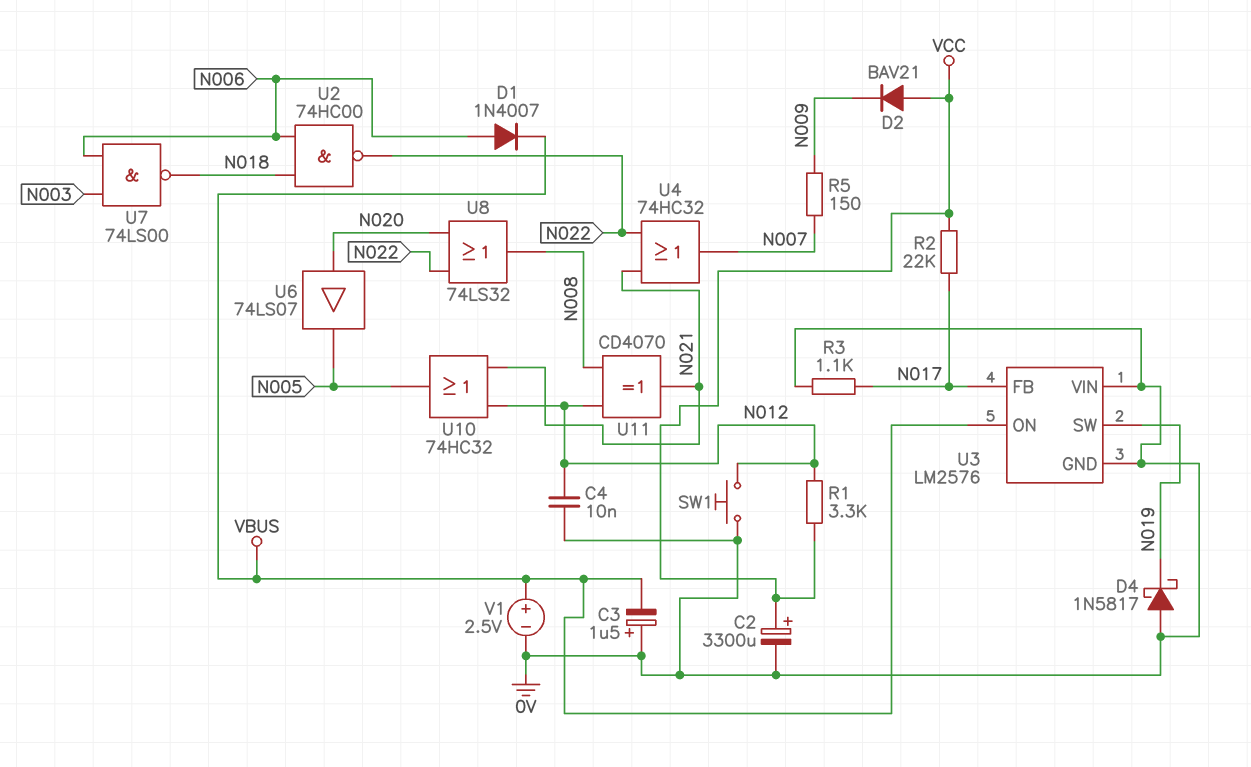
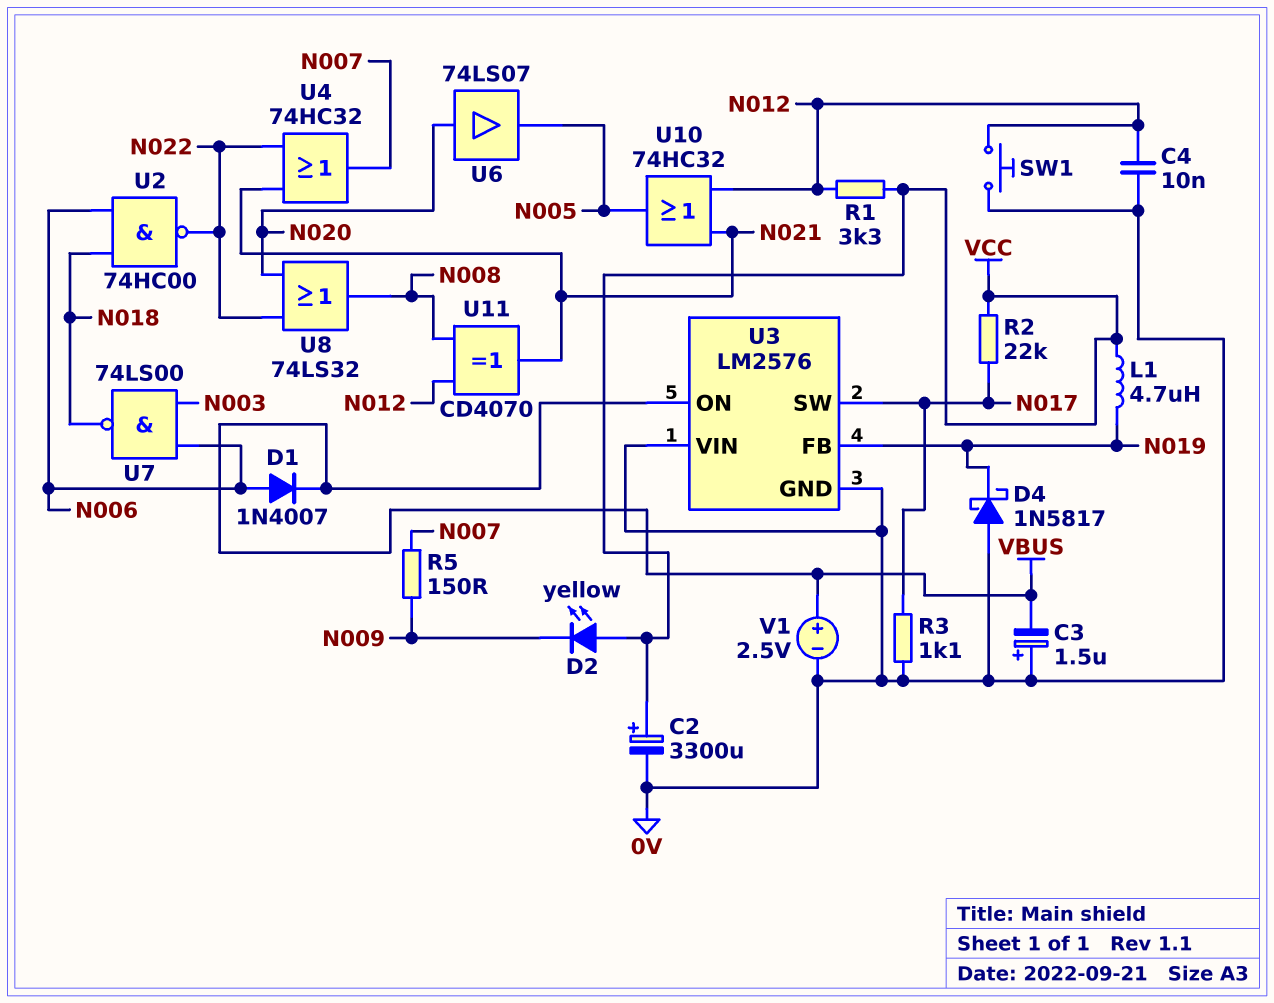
D2: diode BAV21 (A VCC, K N009) -> LED yellow (A VCC, K N009)
L1: none -> 4.7uH (N019, VCC)
U3 pin FB: N017 -> N019
U3 pin SW: N019 -> N017

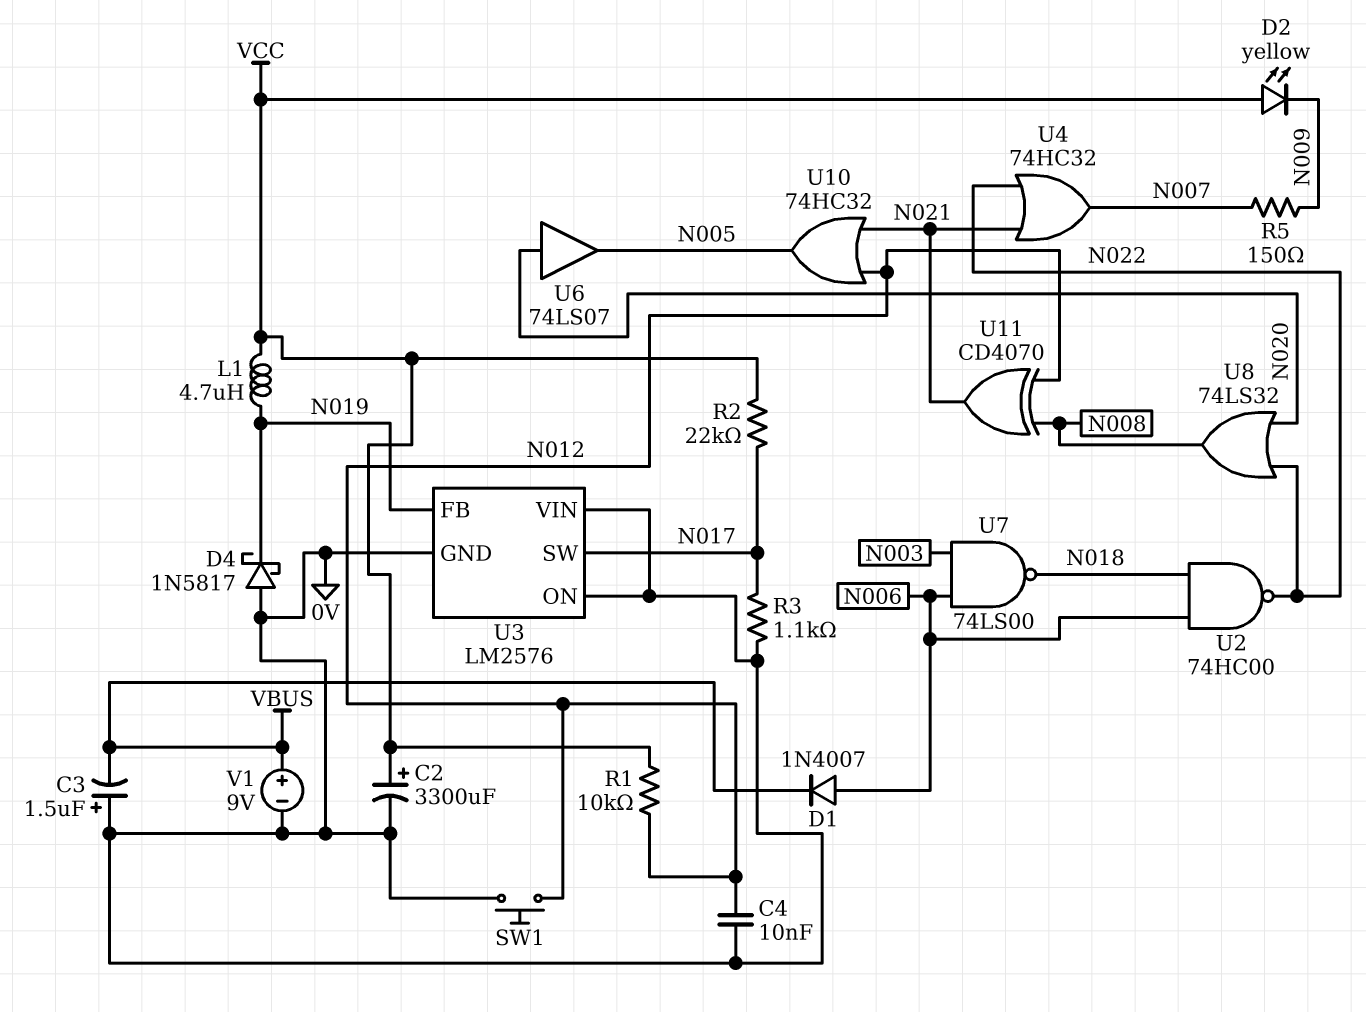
R1: 3.3k (N012, VCC) -> 10k (N012, VCC)
U3 pin ON: VBUS -> 0V
V1: 2.5V (plus VBUS, minus 0V) -> 9V (plus VBUS, minus 0V)

